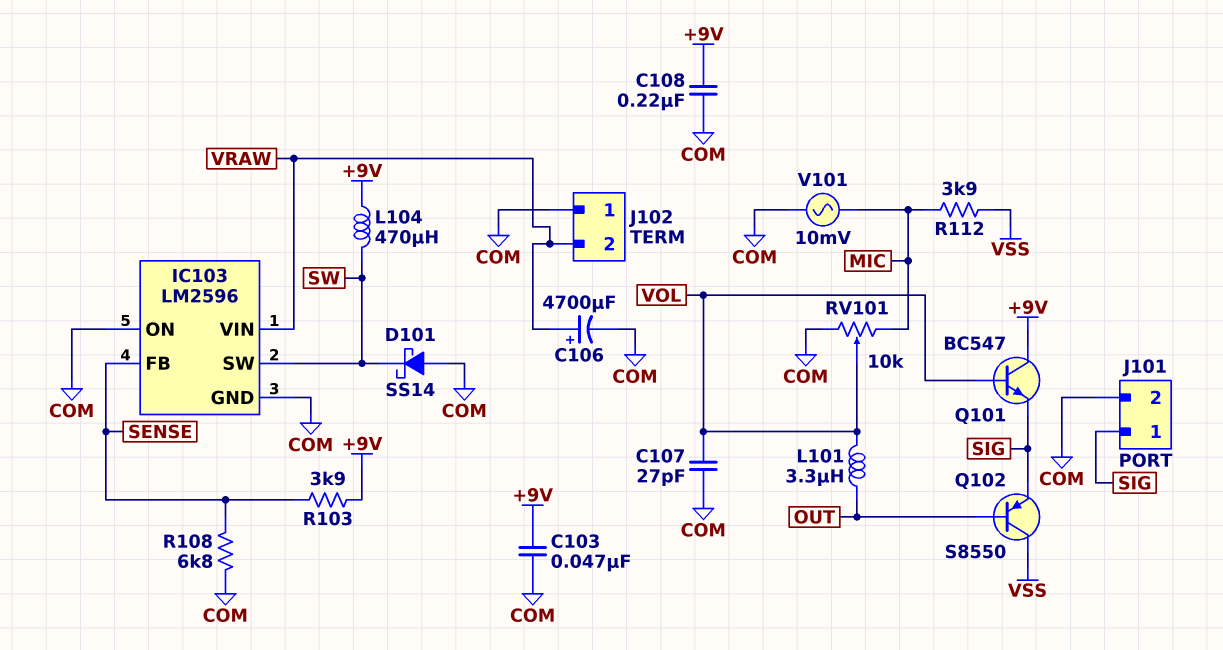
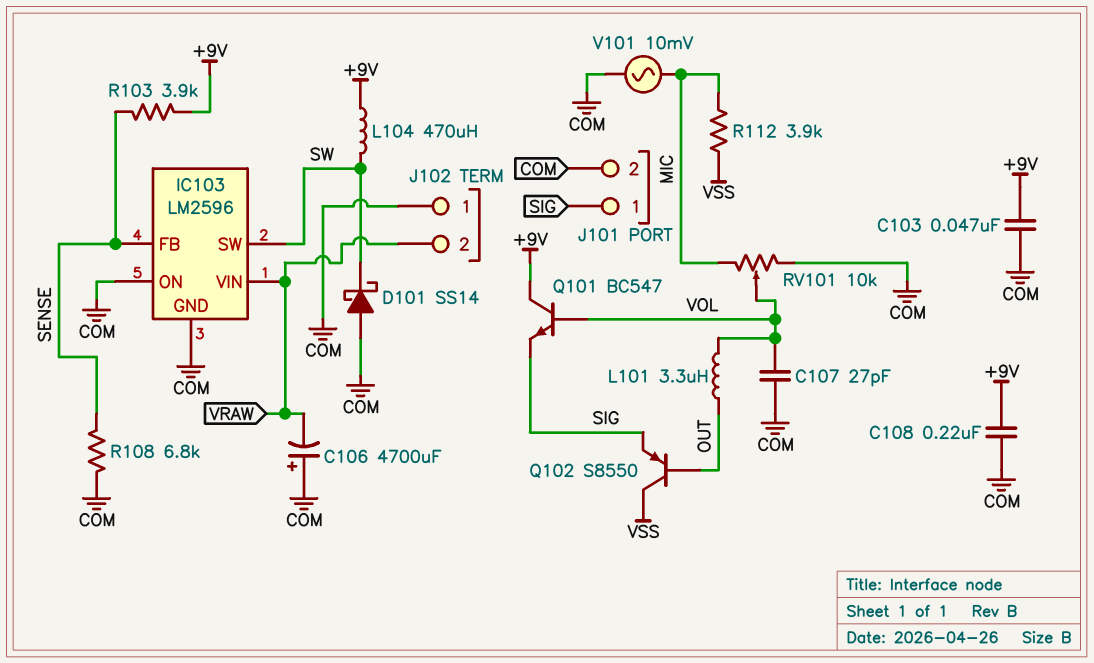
C106: 4700uF (plus VRAW, minus COM) -> 4700uF (plus COM, minus VRAW)

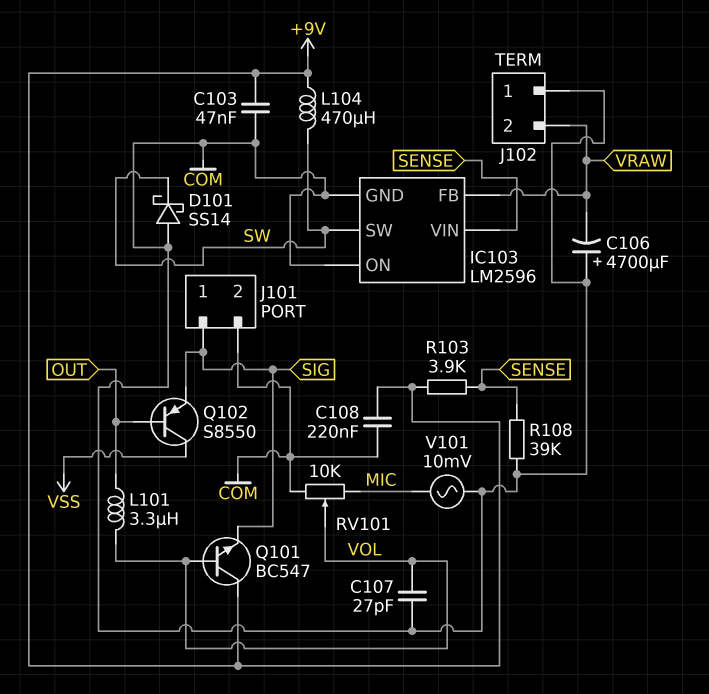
IC103 pin FB: SENSE -> VRAW
IC103 pin VIN: VRAW -> SENSE
R108: 6.8k (COM, SENSE) -> 39k (COM, SENSE)
R112: 3.9k (MIC, VSS) -> none

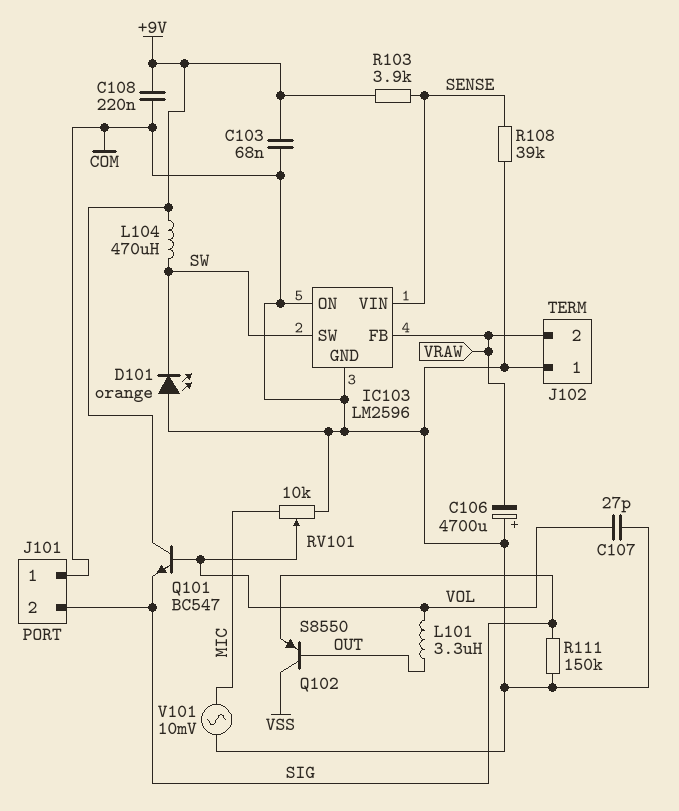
C103: 47nF (+9V, COM) -> 68nF (+9V, COM)
D101: schottky SS14 (A COM, K SW) -> LED orange (A COM, K SW)
J101 pin 1: SIG -> COM
J101 pin 2: COM -> SIG
R111: none -> 150k (COM, SIG)

